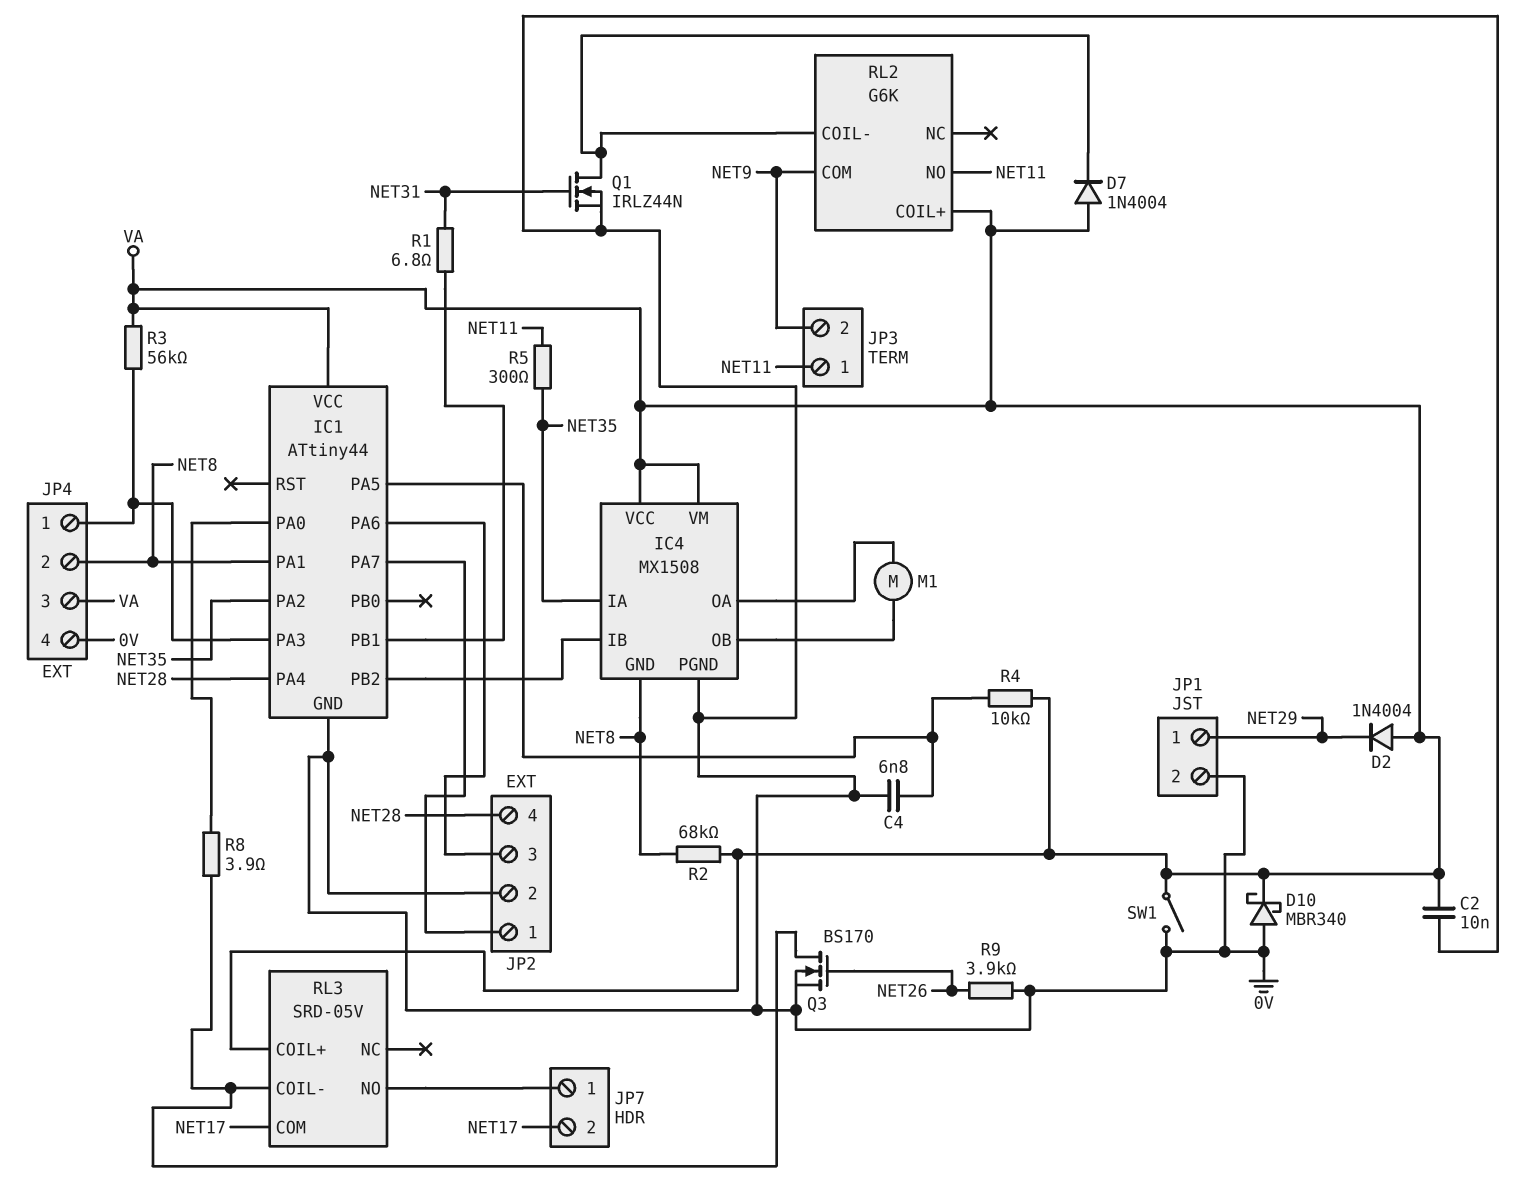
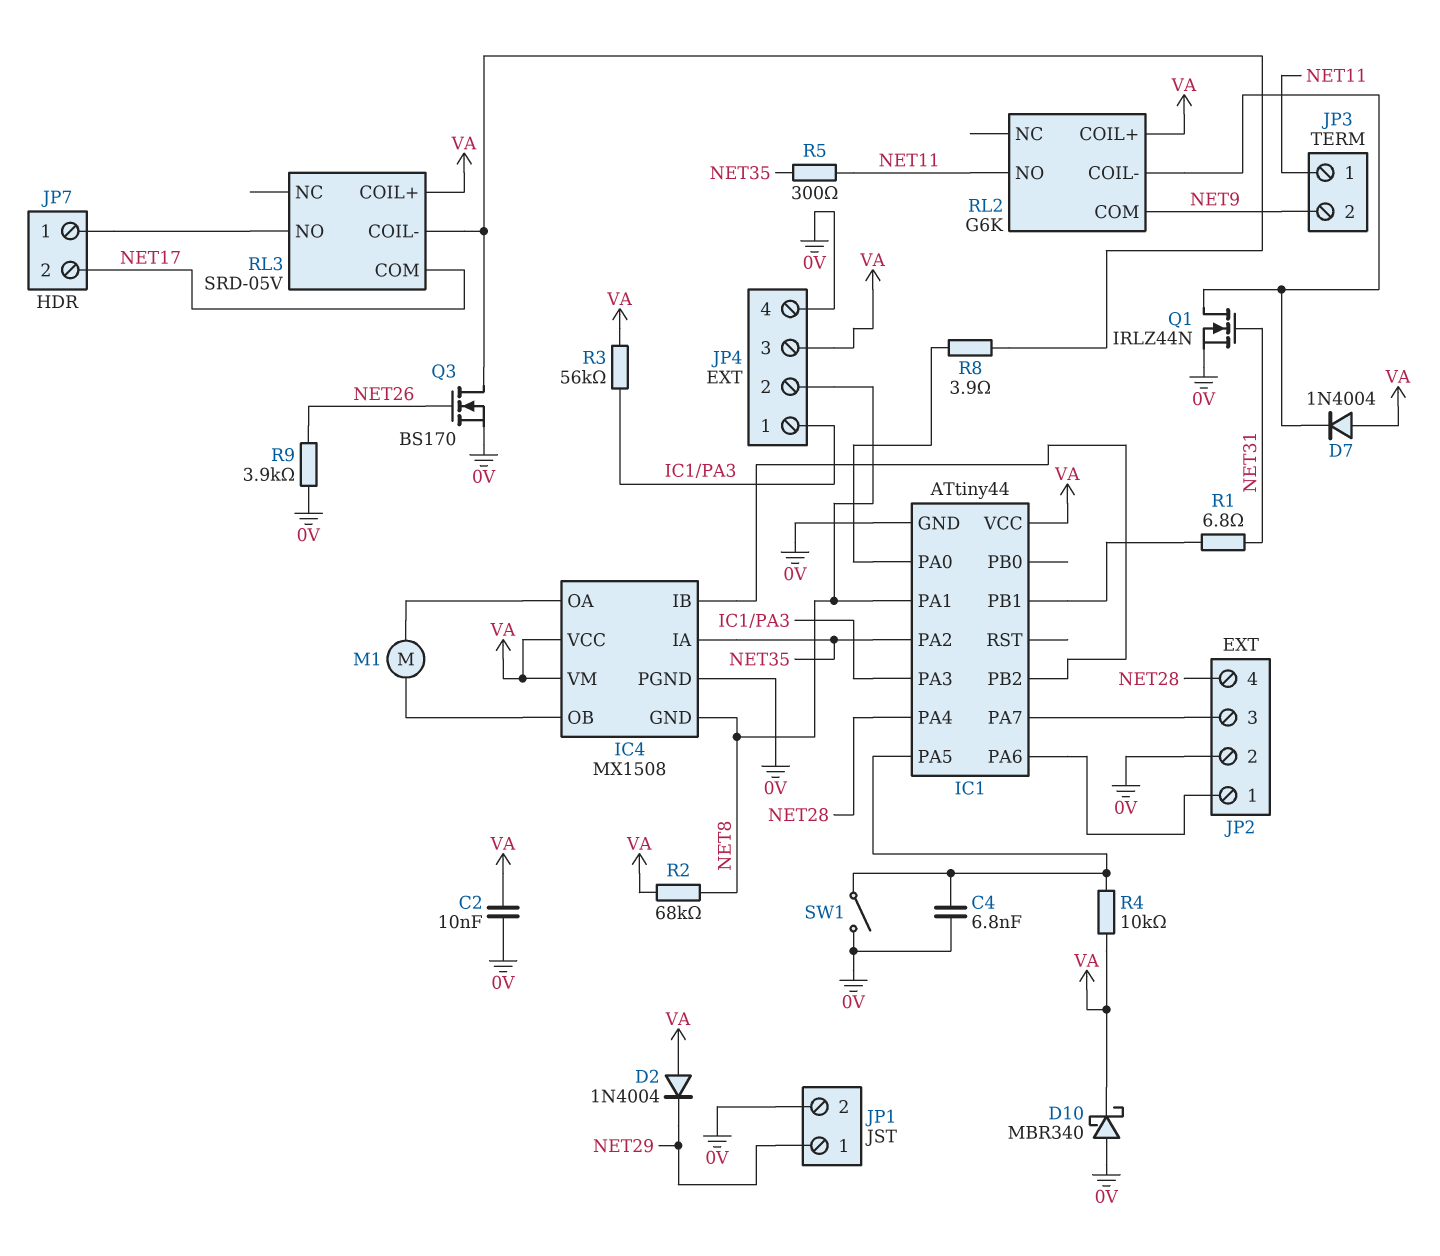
JP2 pin 1: IC1/PA7 -> IC1/PA6
JP2 pin 3: IC1/PA6 -> IC1/PA7
SW1: switch (0V, VA) -> switch (0V, IC1/PA5)

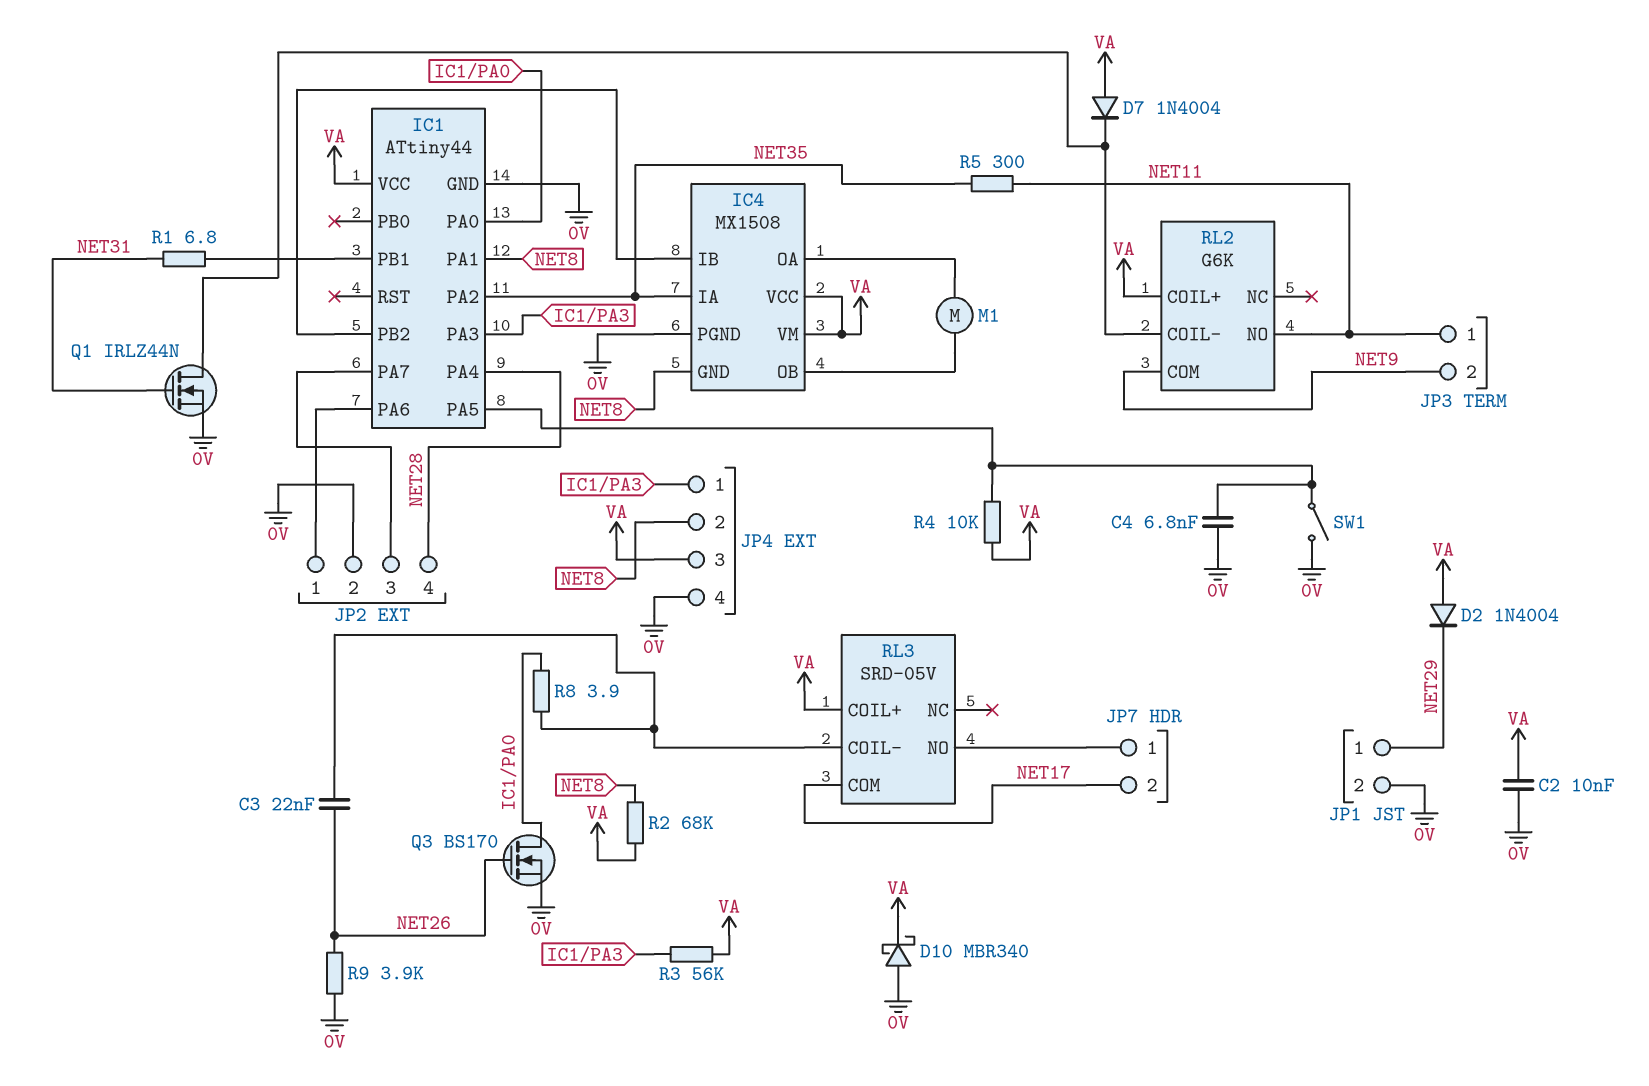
C3: none -> 22nF (NET26, RL3/COIL-)
Q3: NMOS BS170 (G NET26, D RL3/COIL-, S 0V) -> NMOS BS170 (G NET26, D IC1/PA0, S 0V)

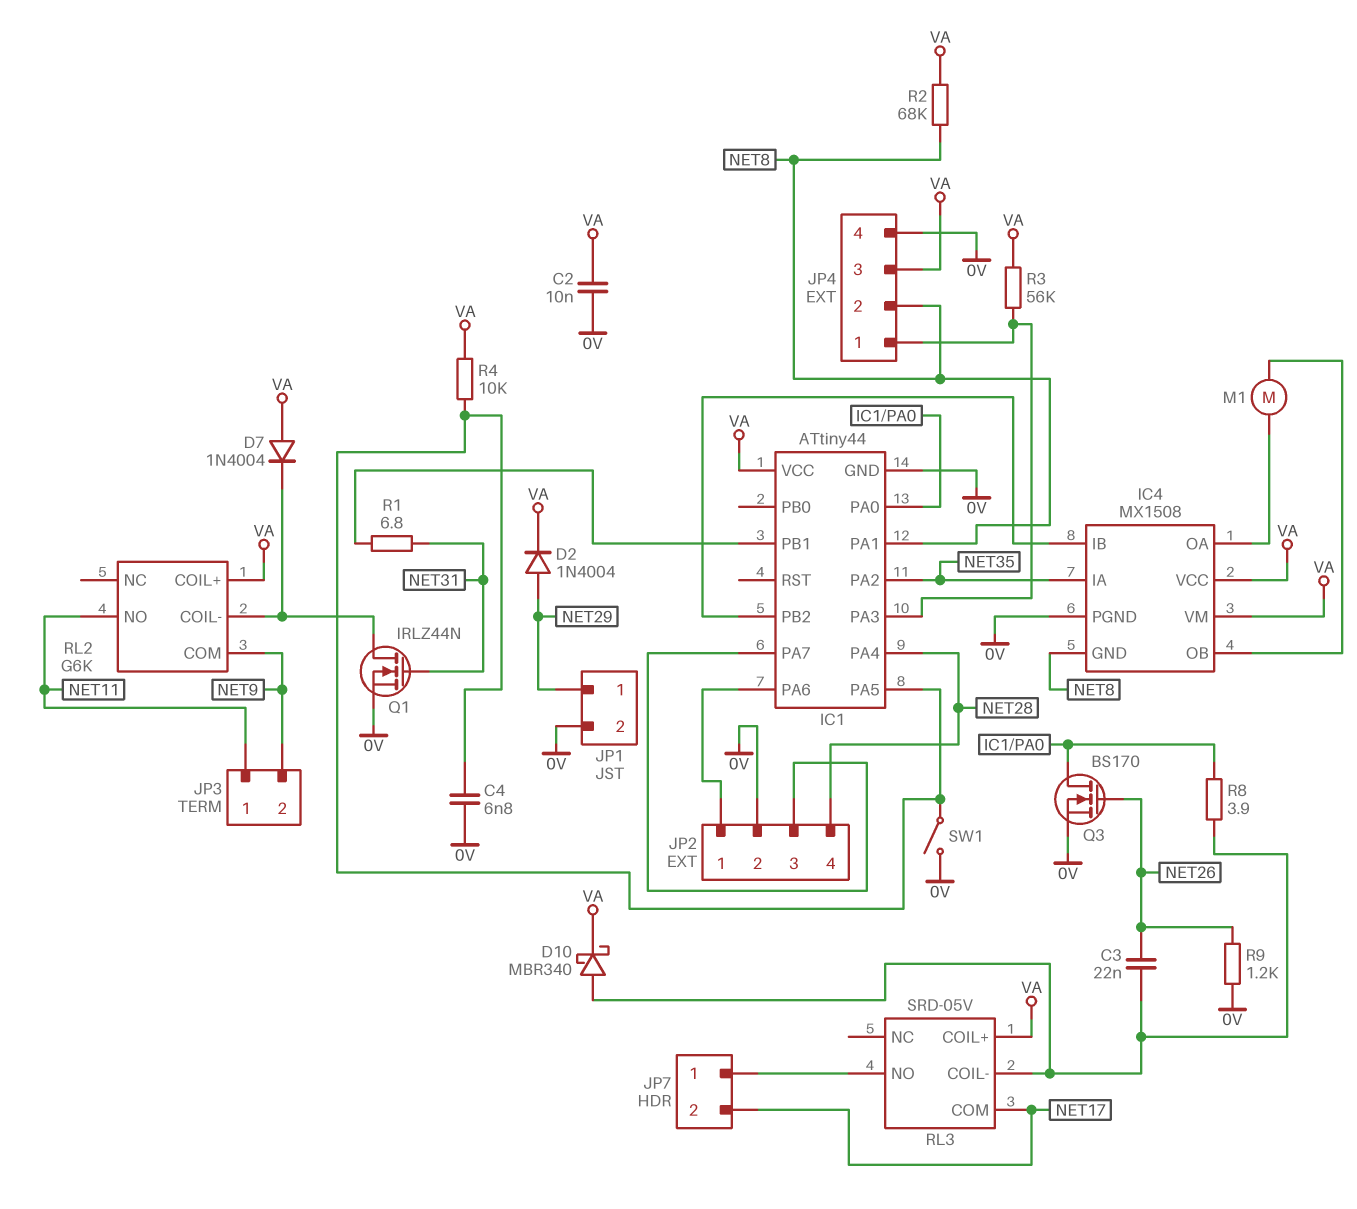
D2: diode 1N4004 (A VA, K NET29) -> diode 1N4004 (A NET29, K VA)
D10: schottky MBR340 (A 0V, K VA) -> schottky MBR340 (A RL3/COIL-, K VA)
R5: 300 (NET11, NET35) -> none
R9: 3.9k (0V, NET26) -> 1.2k (0V, NET26)

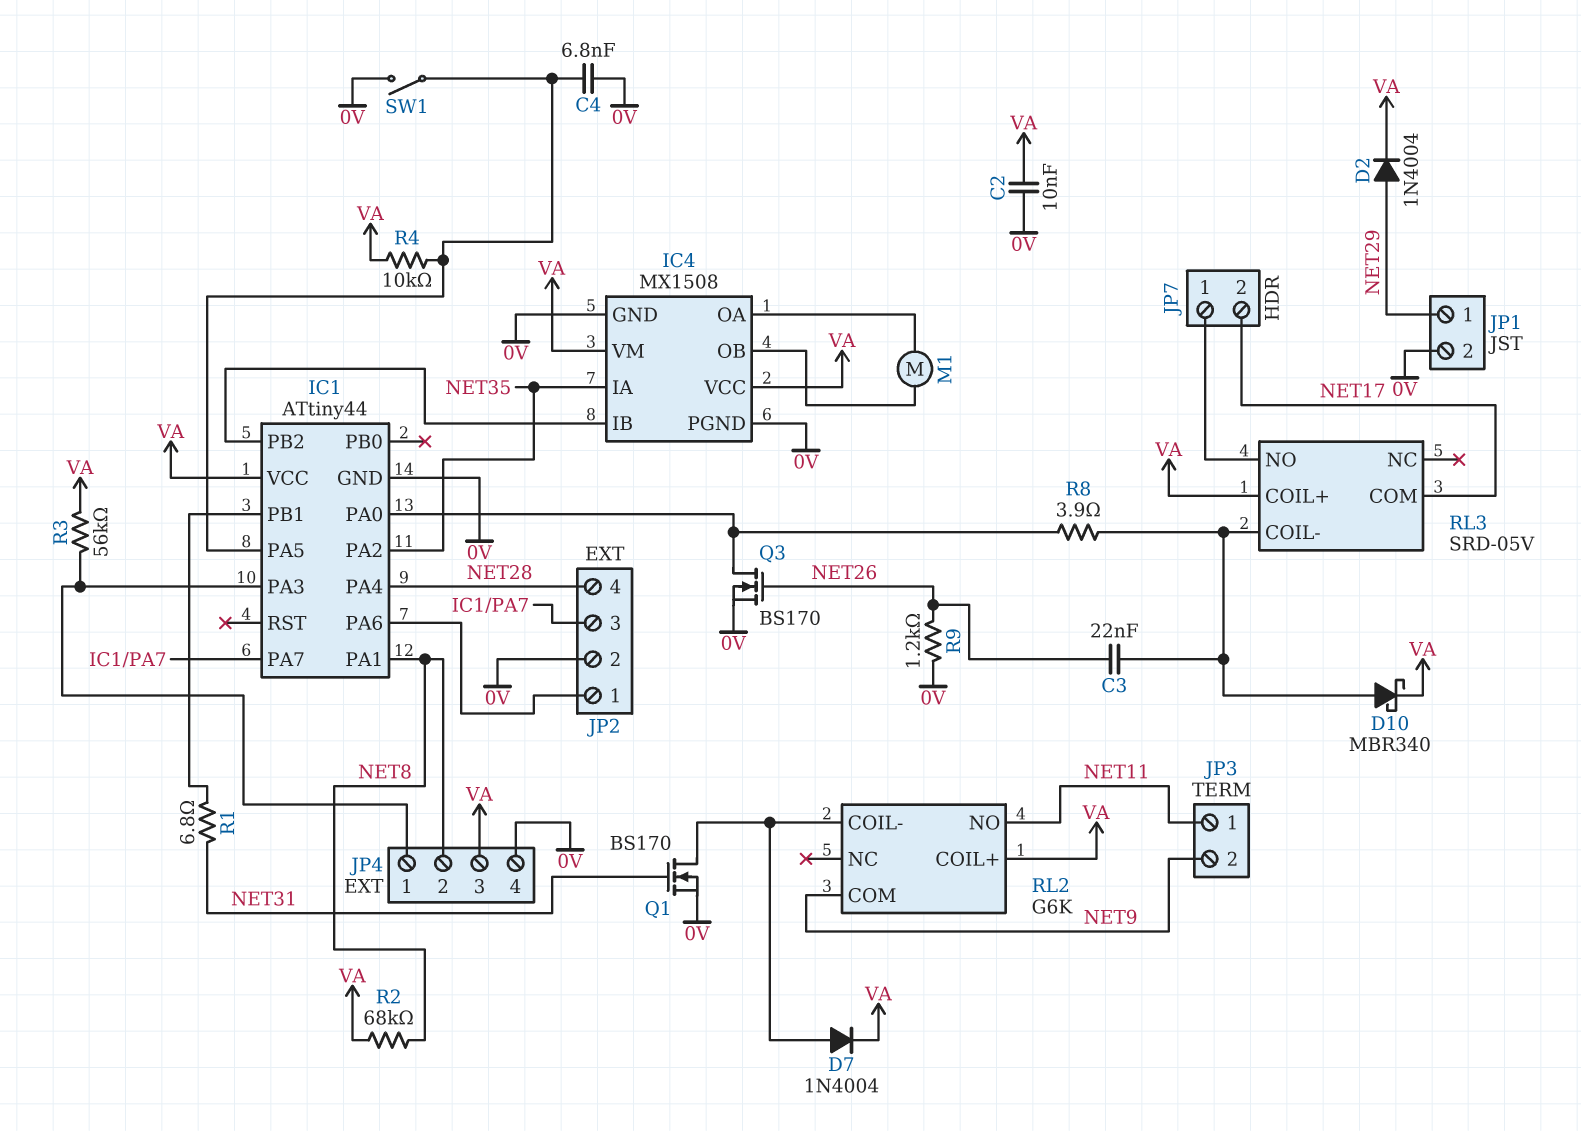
D7: diode 1N4004 (A VA, K RL2/COIL-) -> diode 1N4004 (A RL2/COIL-, K VA)
IC4 pin GND: NET8 -> 0V
Q1: NMOS IRLZ44N (G NET31, D RL2/COIL-, S 0V) -> NMOS BS170 (G NET31, D RL2/COIL-, S 0V)

